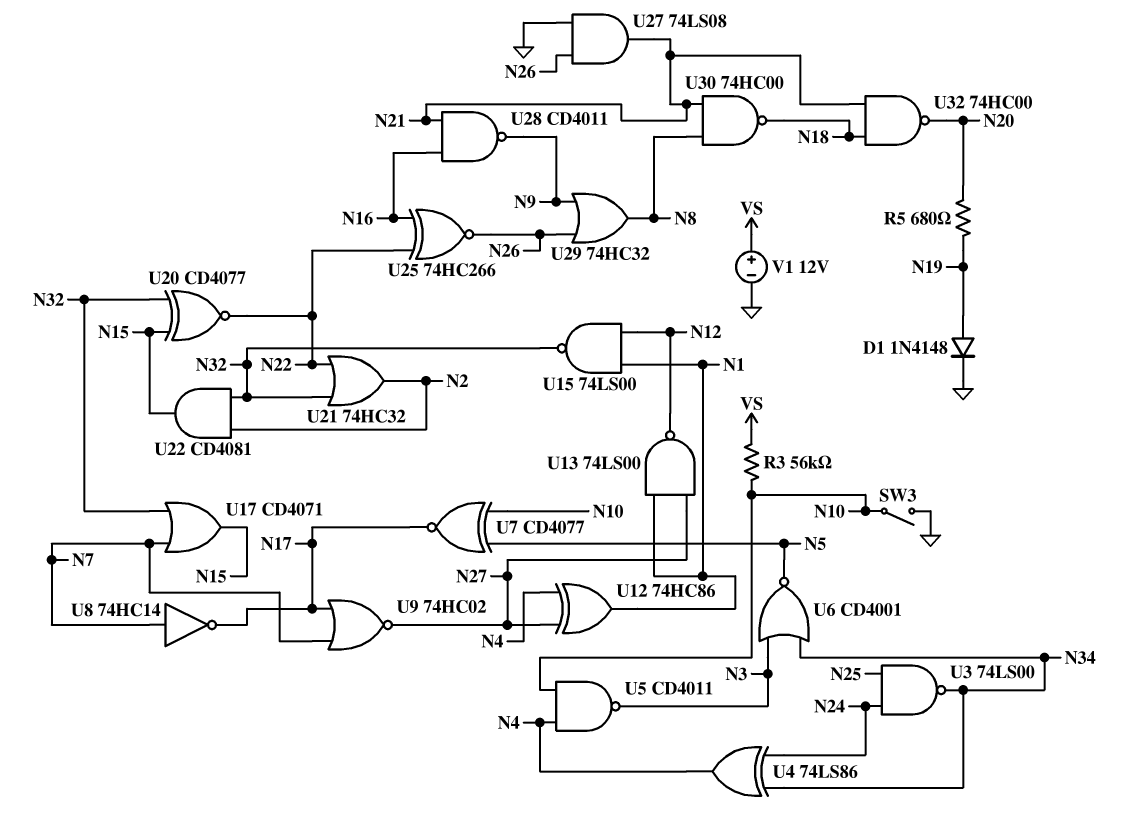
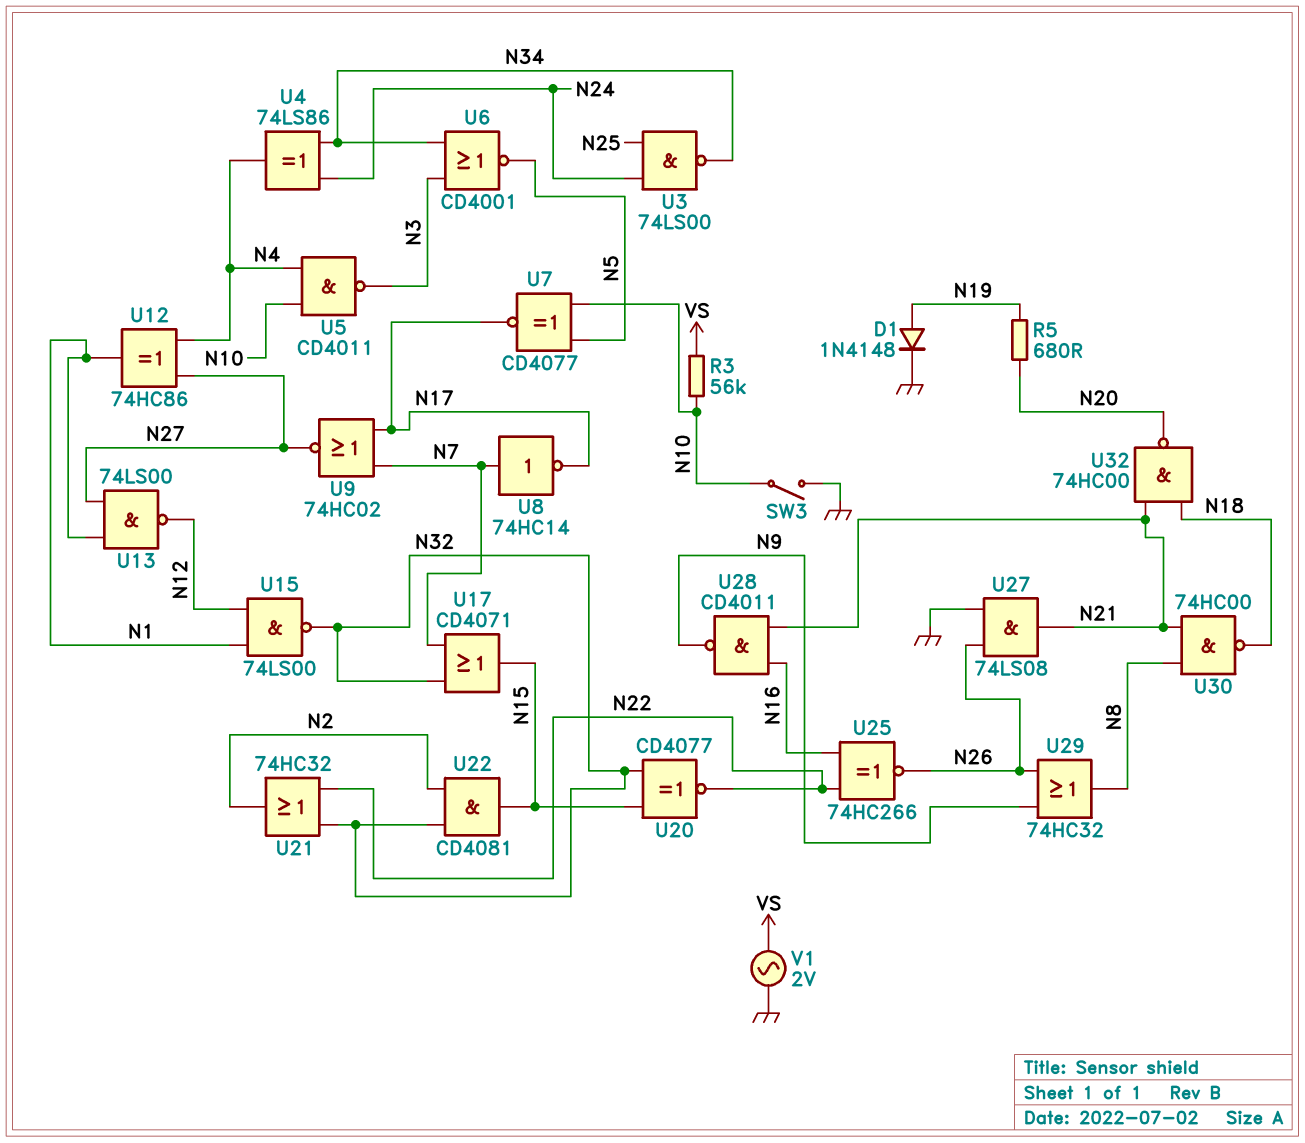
V1: 12V (plus VS, minus GND) -> AC 2V (GND, VS)

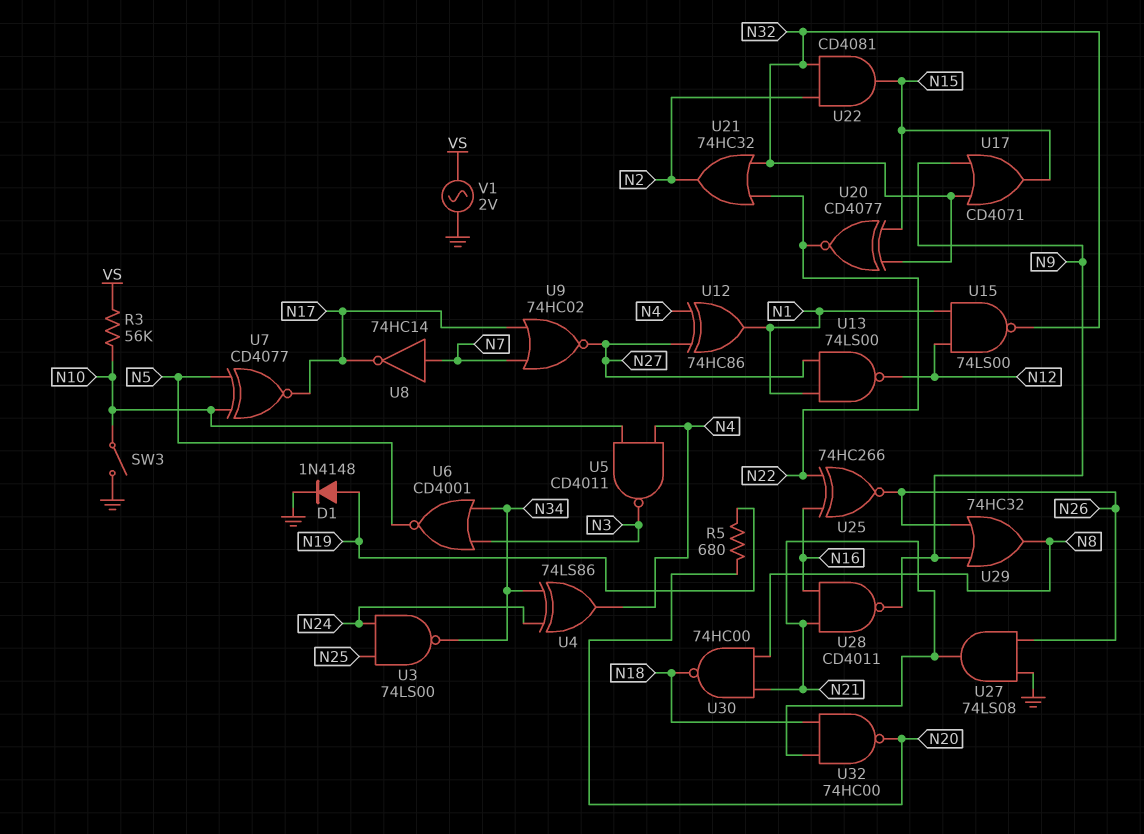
U17: OR CD4071 (in N7, in N32, out N15) -> OR CD4071 (in N9, in N32, out N15)

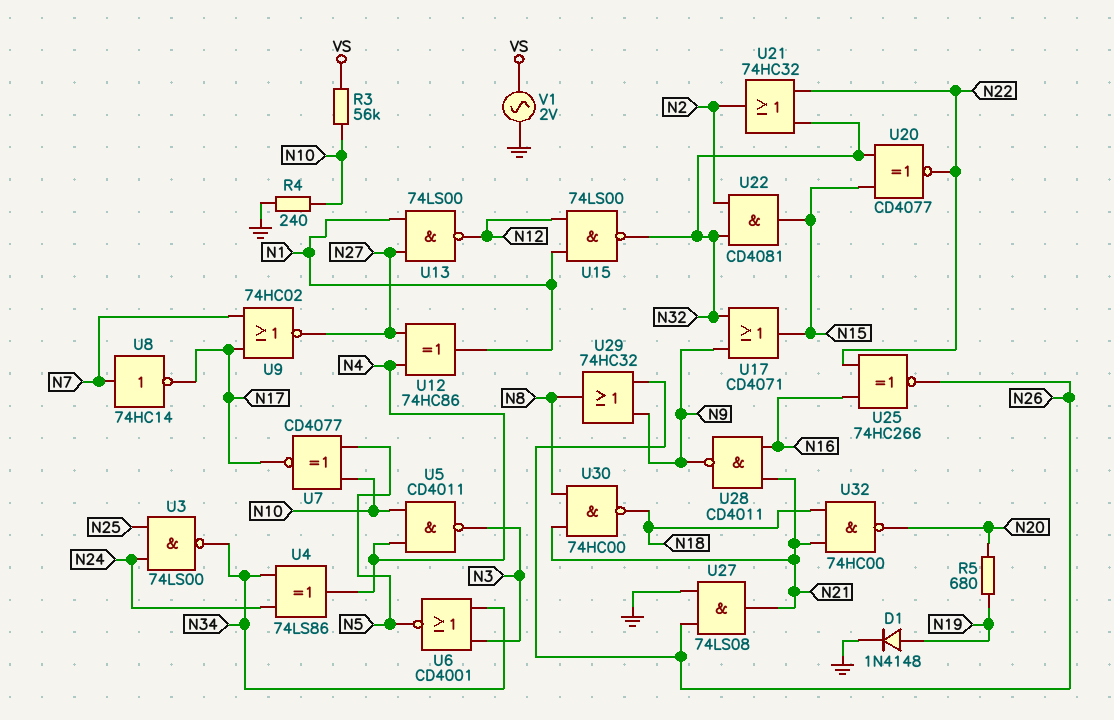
R4: none -> 240 (GND, N10)
SW3: switch (GND, N10) -> none

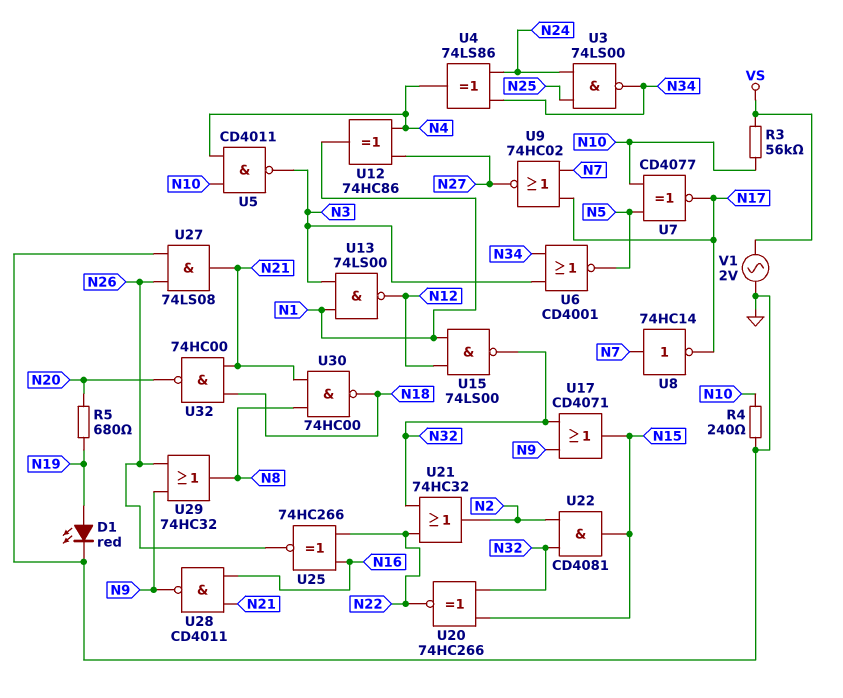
D1: diode 1N4148 (A N19, K GND) -> LED red (A N19, K GND)
U13: NAND 74LS00 (in N1, in N27, out N12) -> NAND 74LS00 (in N1, in N3, out N12)
U20: XNOR CD4077 (in N15, in N32, out N22) -> XNOR 74HC266 (in N15, in N32, out N22)

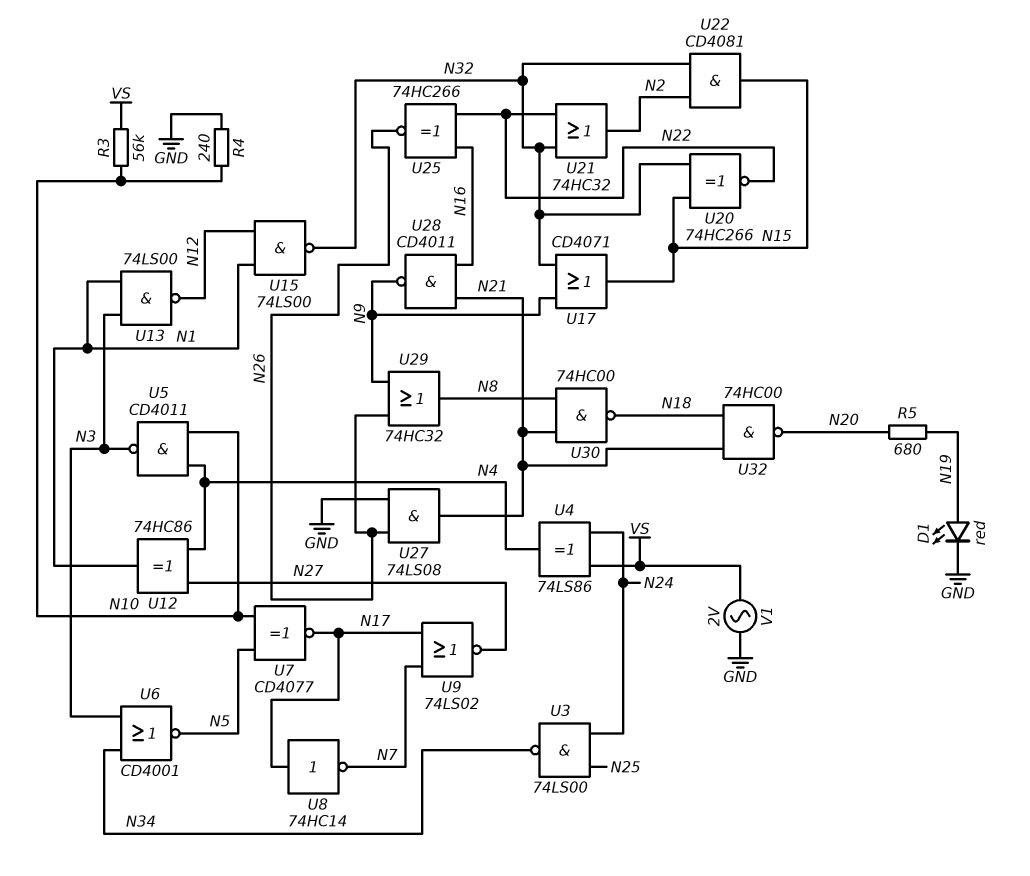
U4: XOR 74LS86 (in N24, in N34, out N4) -> XOR 74LS86 (in N24, in VS, out N4)
U8: NOT 74HC14 (in N7, out N17) -> NOT 74HC14 (in N17, out N7)
U9: NOR 74HC02 (in N7, in N17, out N27) -> NOR 74LS02 (in N7, in N17, out N27)

